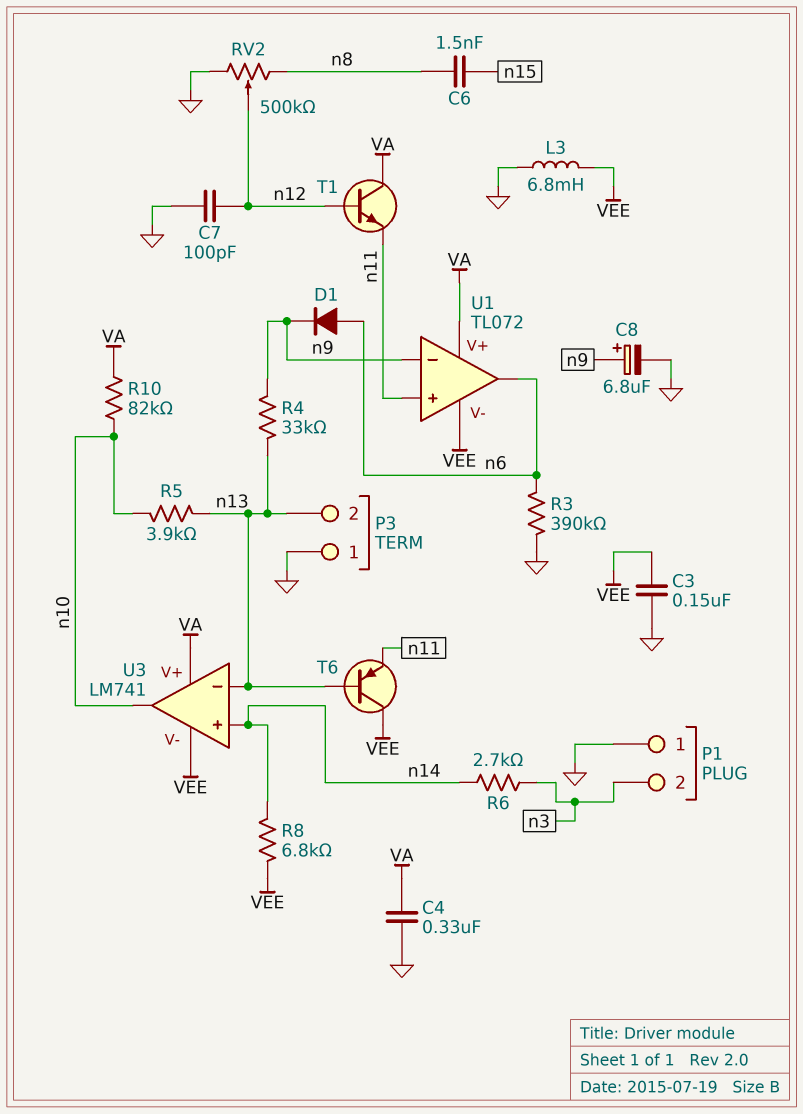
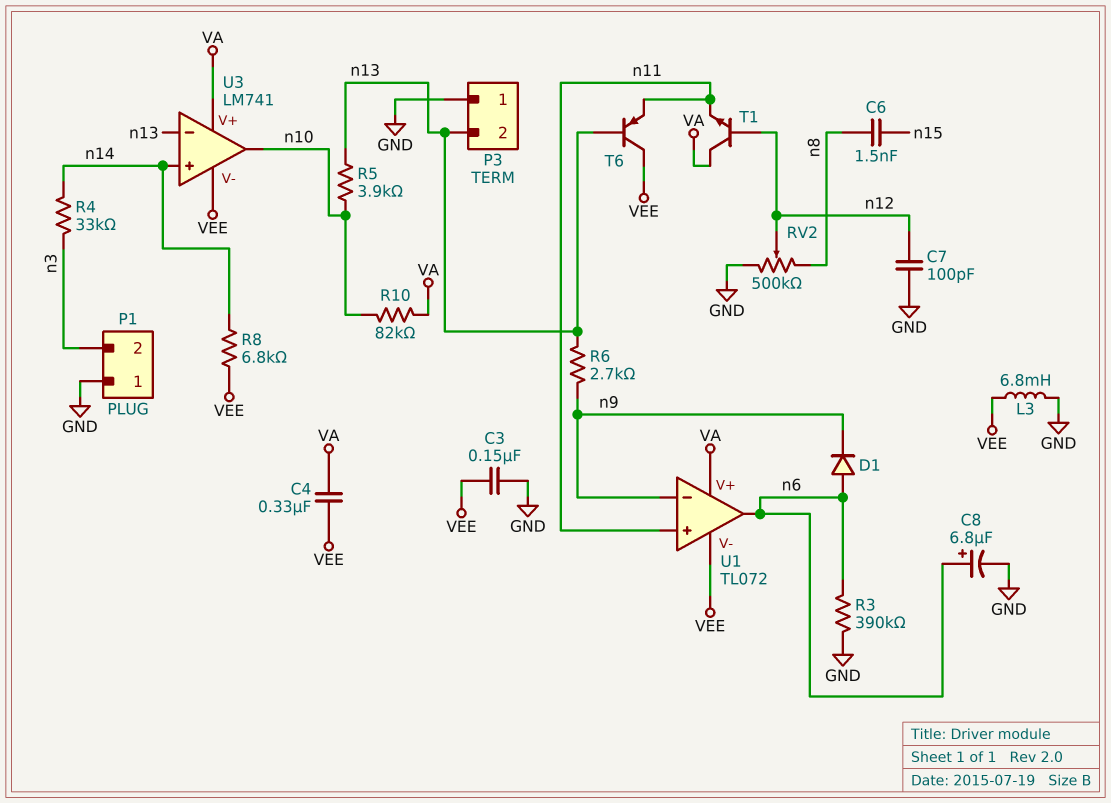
C4: 330nF (GND, VA) -> 330nF (VA, VEE)
C8: 6.8uF (plus n9, minus GND) -> 6.8uF (plus n6, minus GND)
R4: 33k (n9, n13) -> 33k (n3, n14)
R6: 2.7k (n3, n14) -> 2.7k (n9, n13)

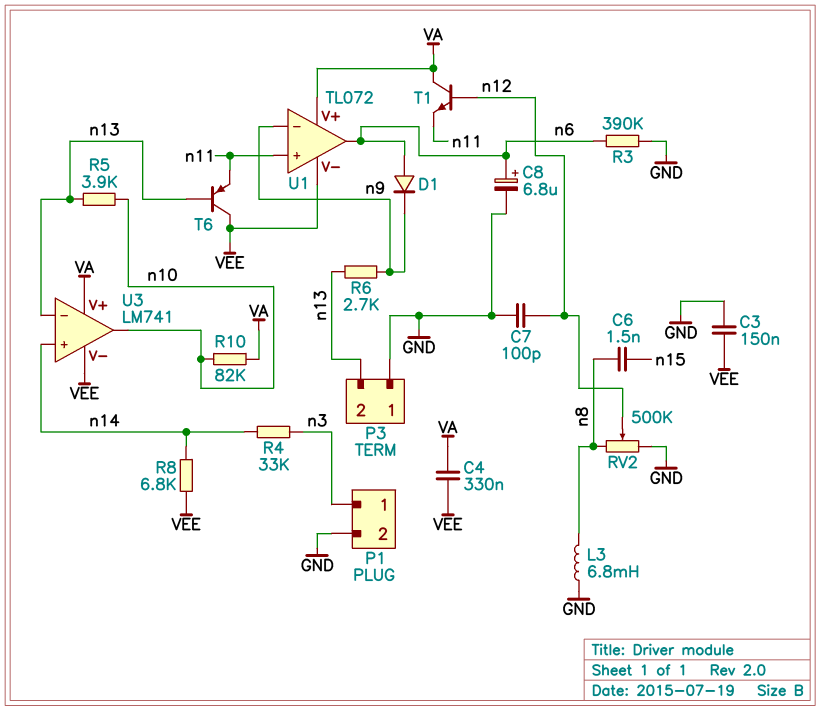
L3: 6.8mH (GND, VEE) -> 6.8mH (GND, n8)
P1 pin 1: GND -> n3
P1 pin 2: n3 -> GND

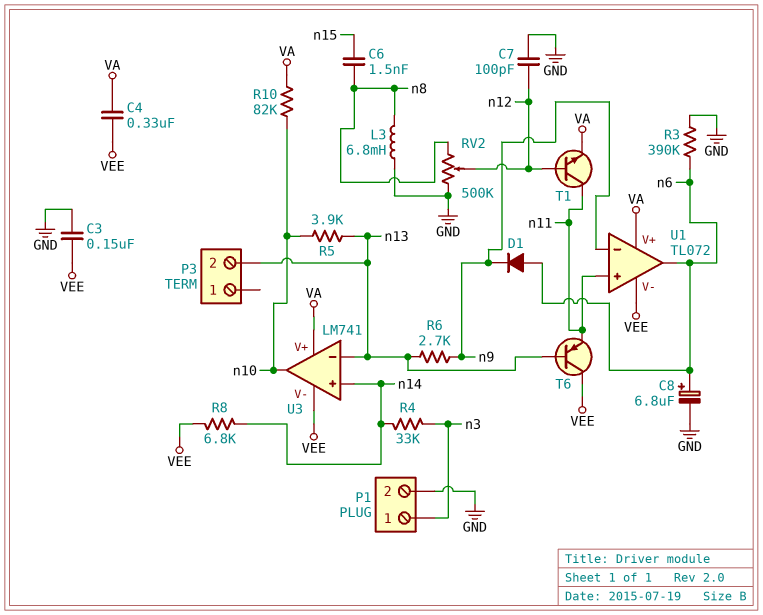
P3 pin 1: GND -> none
T1: NPN (B n12, C VA, E n11) -> NPN (B n12, C n11, E VA)

